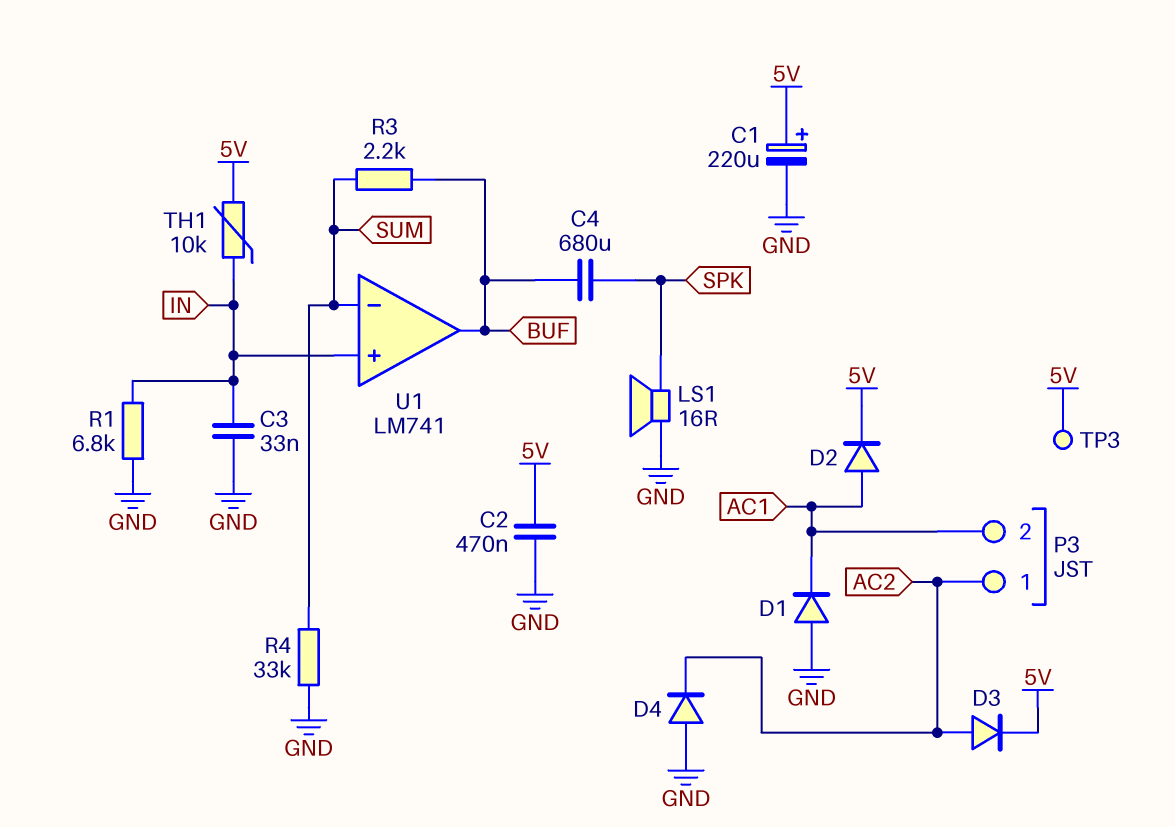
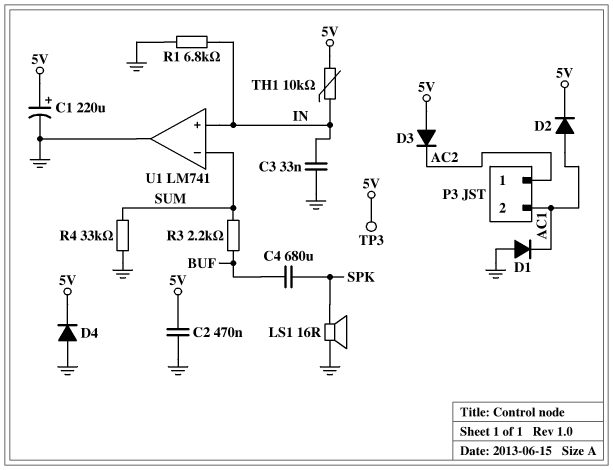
D3: diode (A AC2, K 5V) -> diode (A 5V, K AC2)
D4: diode (A GND, K AC2) -> diode (A GND, K 5V)
U1 pin out: BUF -> GND

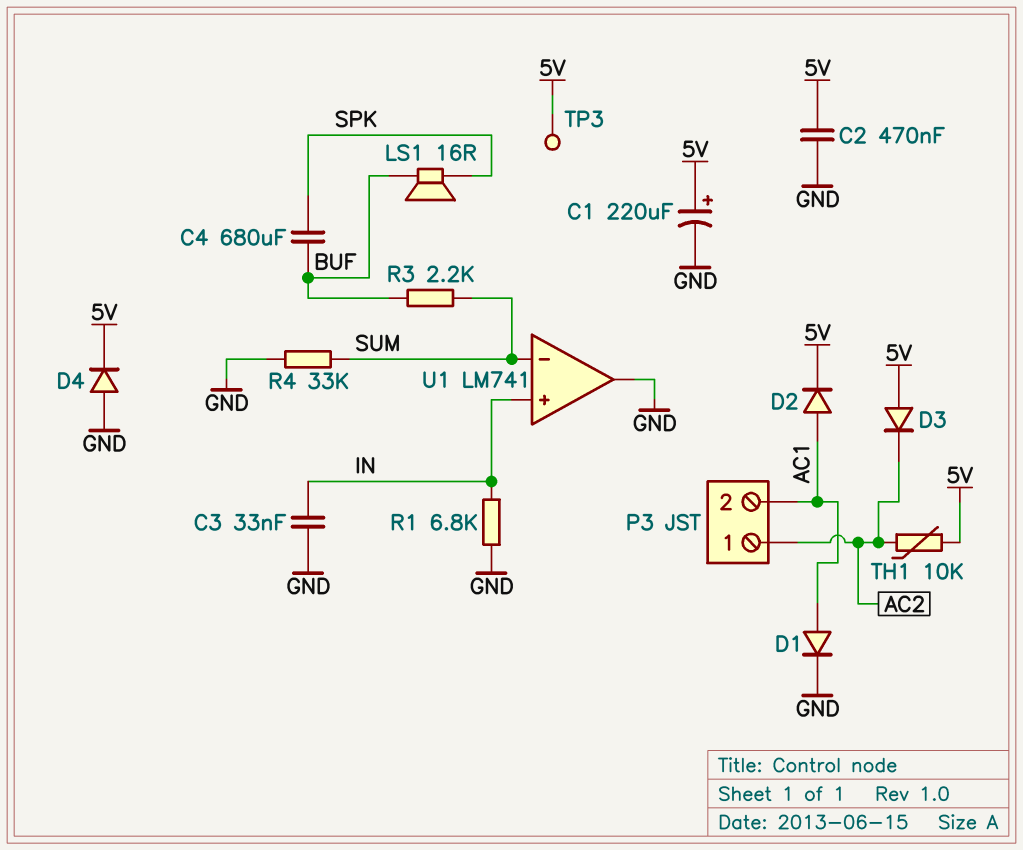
D1: diode (A GND, K AC1) -> diode (A AC1, K GND)
LS1: speaker 16R (GND, SPK) -> speaker 16R (BUF, SPK)
TH1: 10k (5V, IN) -> 10k (5V, AC2)

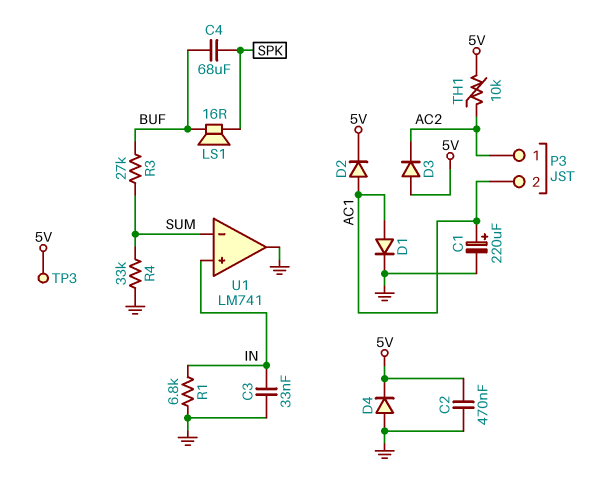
C1: 220uF (plus 5V, minus GND) -> 220uF (plus AC1, minus GND)
C4: 680uF (BUF, SPK) -> 68uF (BUF, SPK)
R3: 2.2k (BUF, SUM) -> 27k (BUF, SUM)

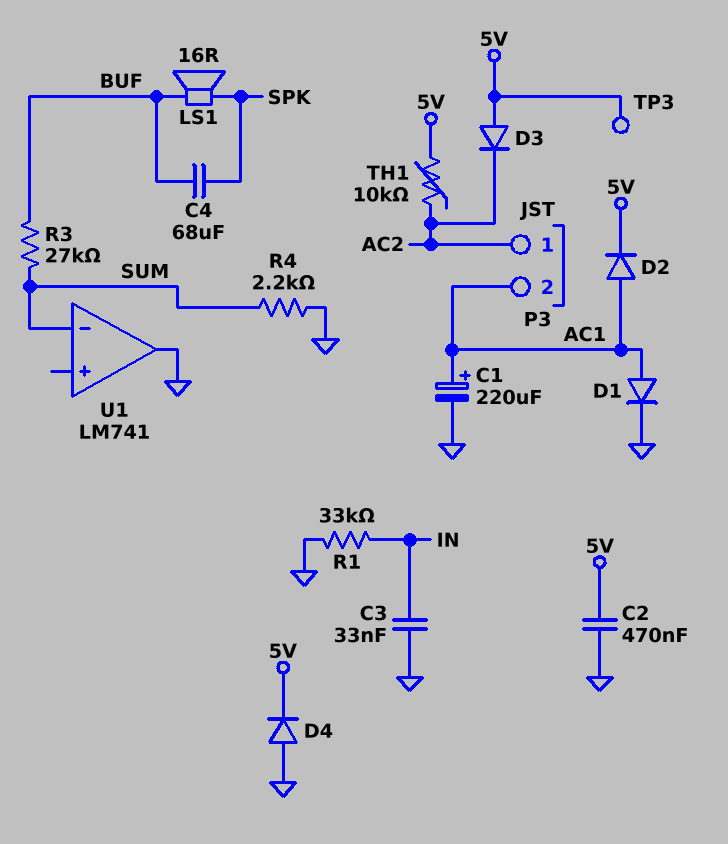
R1: 6.8k (GND, IN) -> 33k (GND, IN)
R4: 33k (GND, SUM) -> 2.2k (GND, SUM)
U1 pin in+: IN -> none

